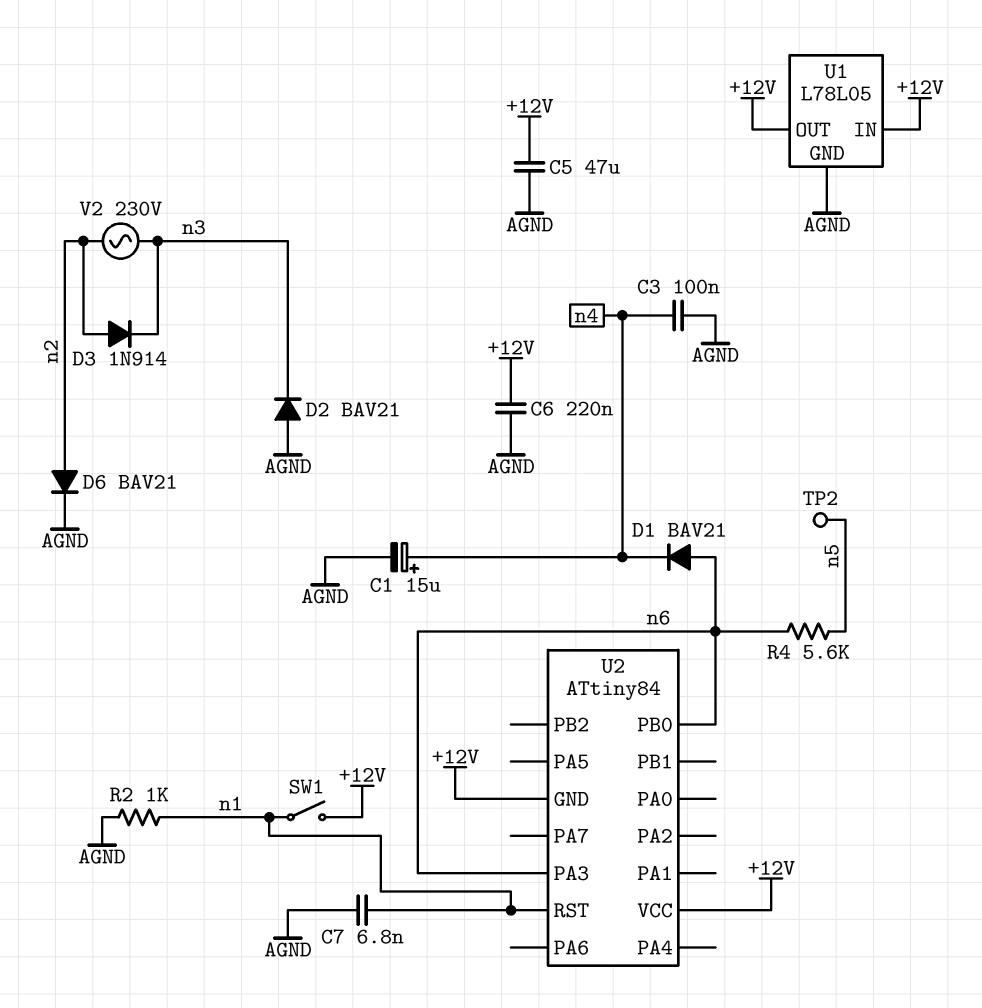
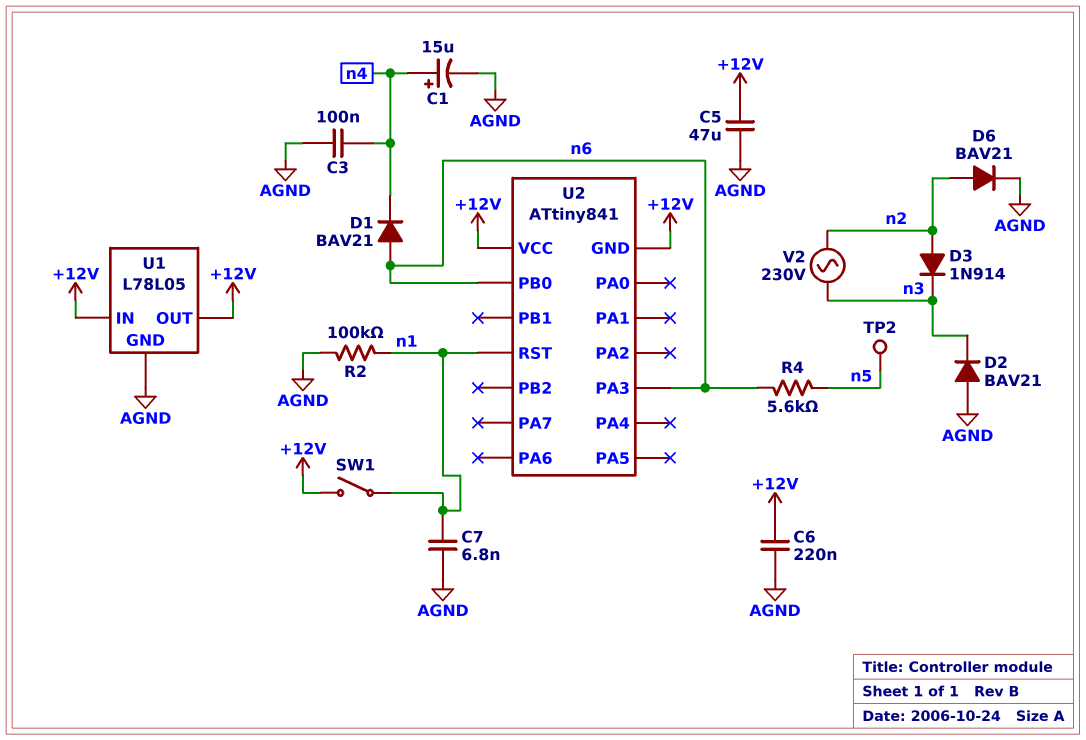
R2: 1k (AGND, n1) -> 100k (AGND, n1)
U2: ATtiny84 -> ATtiny841

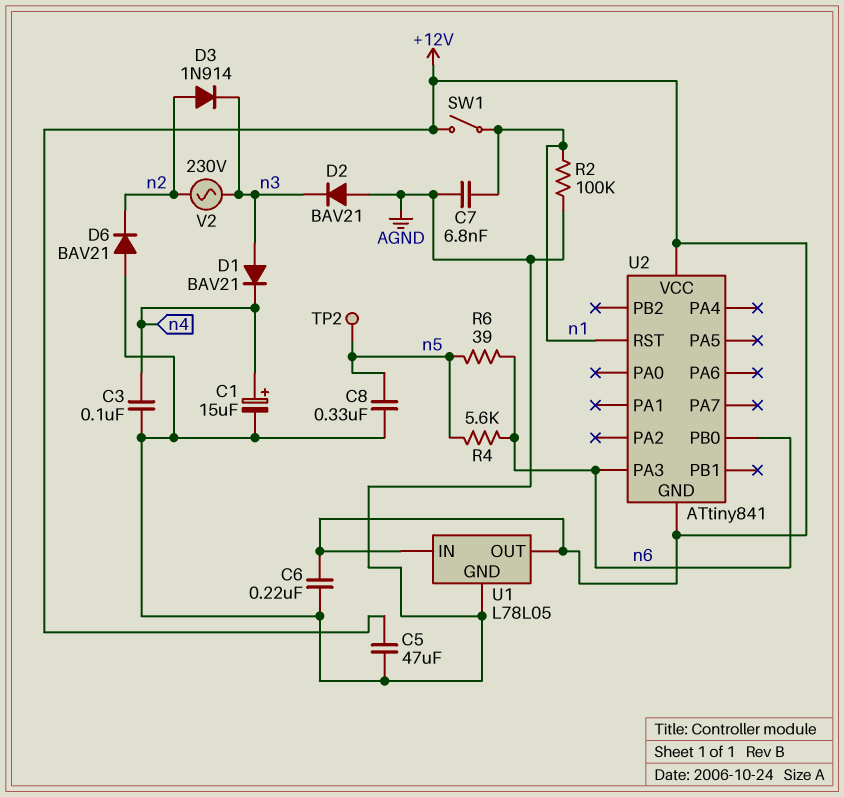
C8: none -> 330nF (AGND, n5)
D1: diode BAV21 (A n6, K n4) -> diode BAV21 (A n3, K n4)
D6: diode BAV21 (A n2, K AGND) -> diode BAV21 (A AGND, K n2)
R6: none -> 39 (n5, n6)

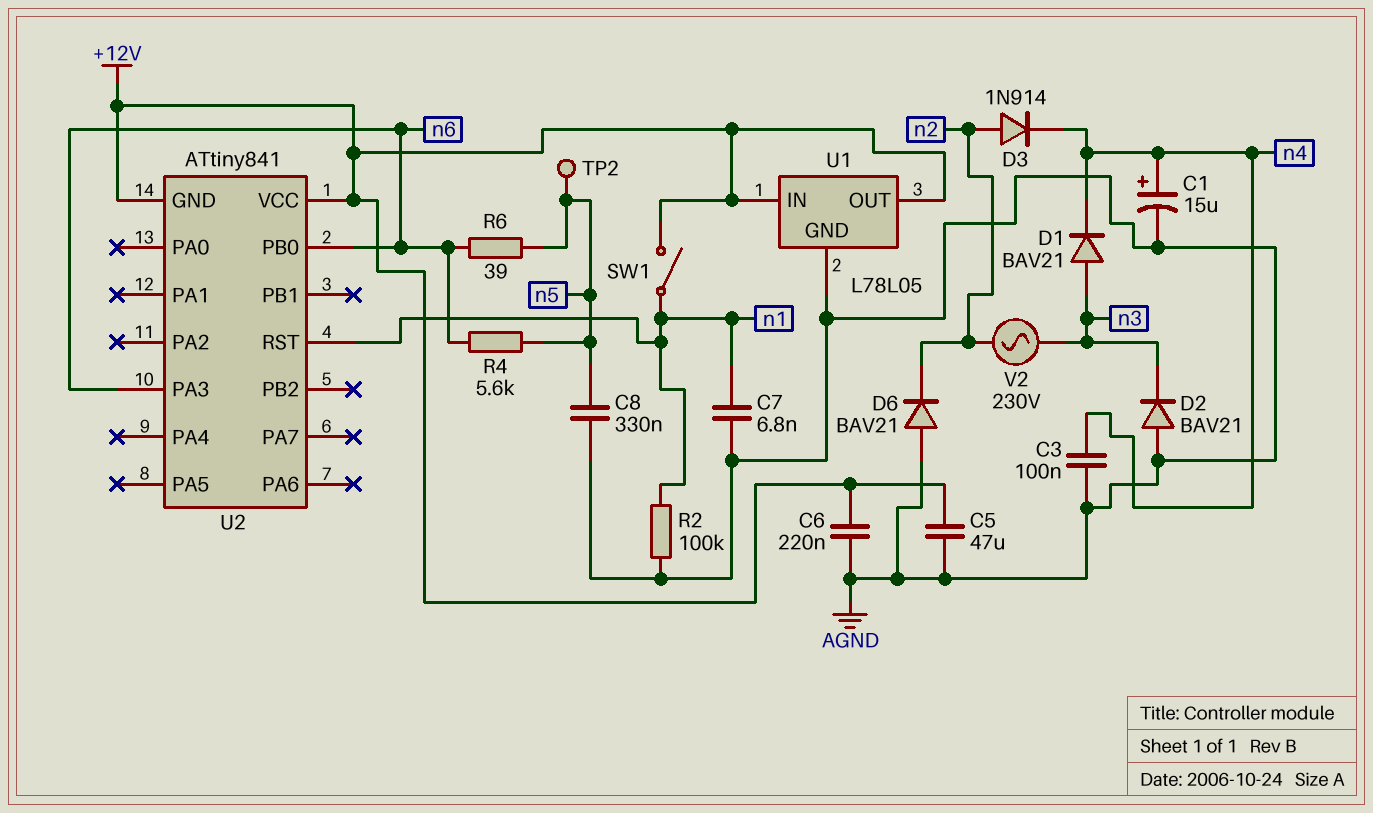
D3: diode 1N914 (A n2, K n3) -> diode 1N914 (A n2, K n4)

